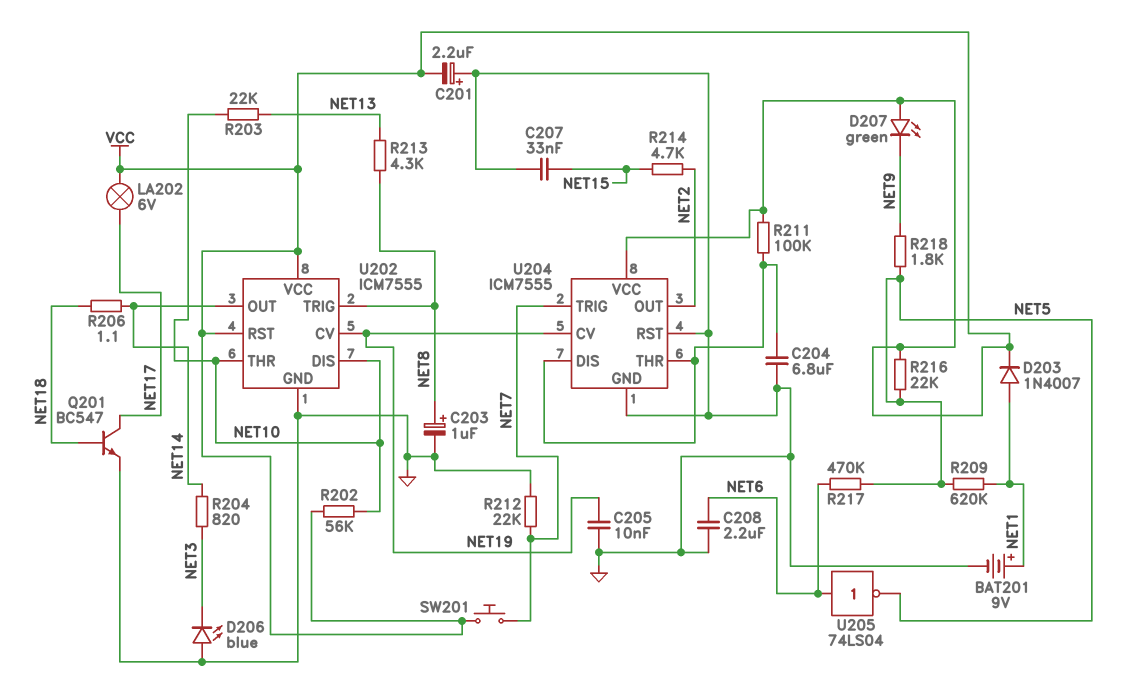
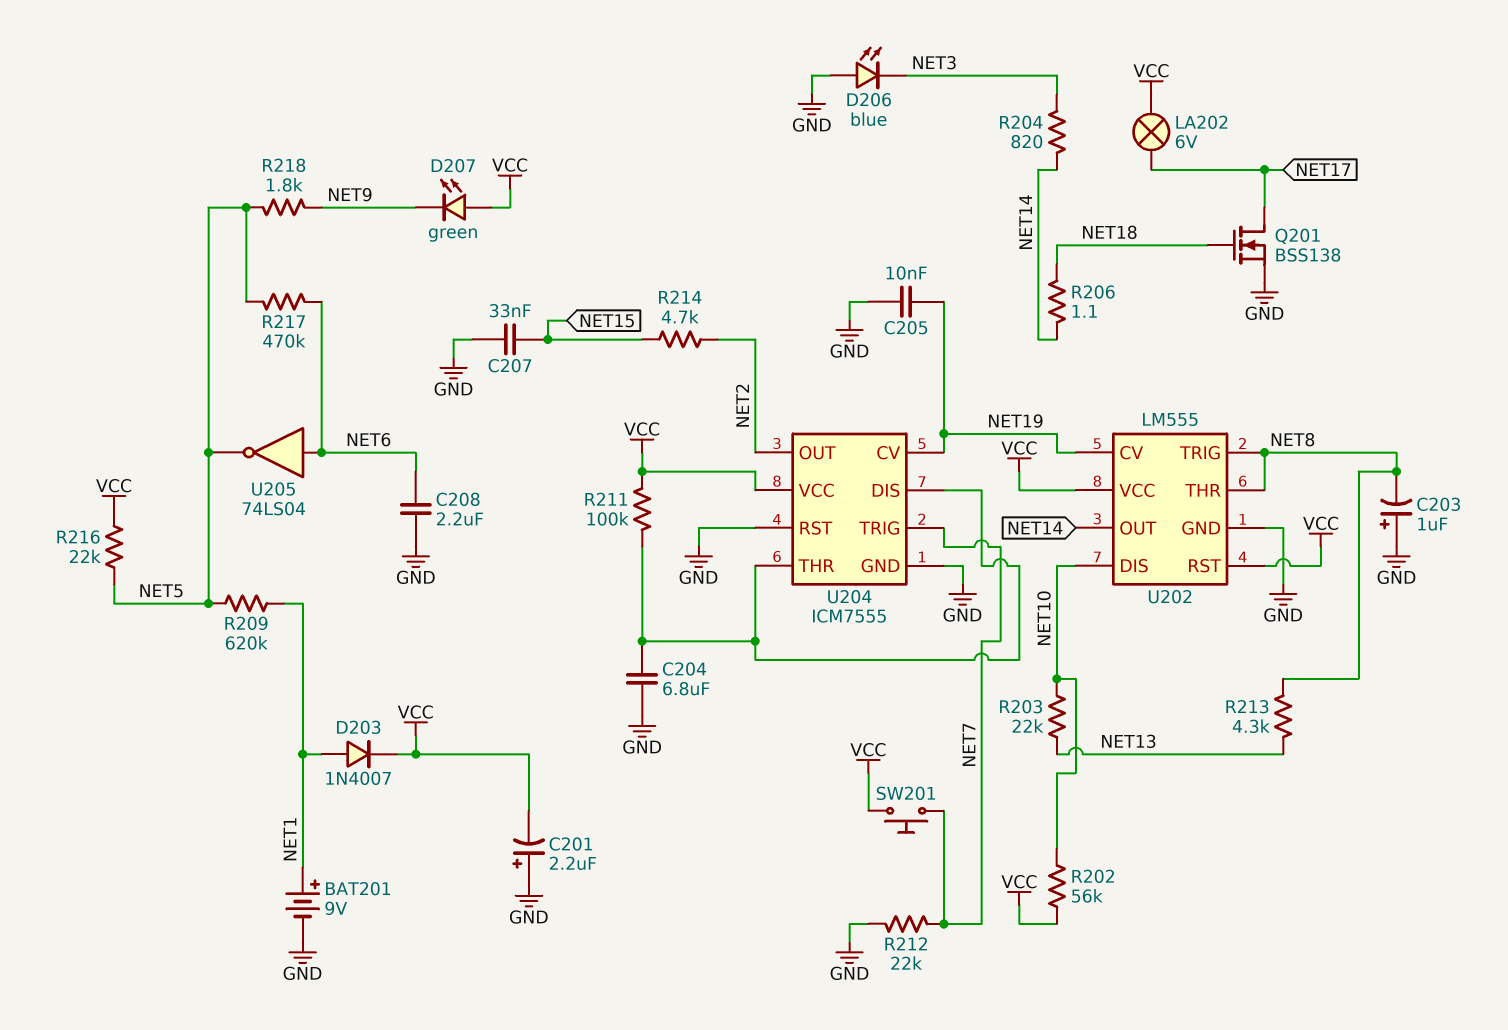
C203: 1uF (plus NET8, minus GND) -> 1uF (plus GND, minus NET8)
Q201: NPN BC547 (B NET18, C NET17, E GND) -> NMOS BSS138 (G NET18, D NET17, S GND)
U202: ICM7555 -> LM555
U202 pin THR: NET10 -> NET8

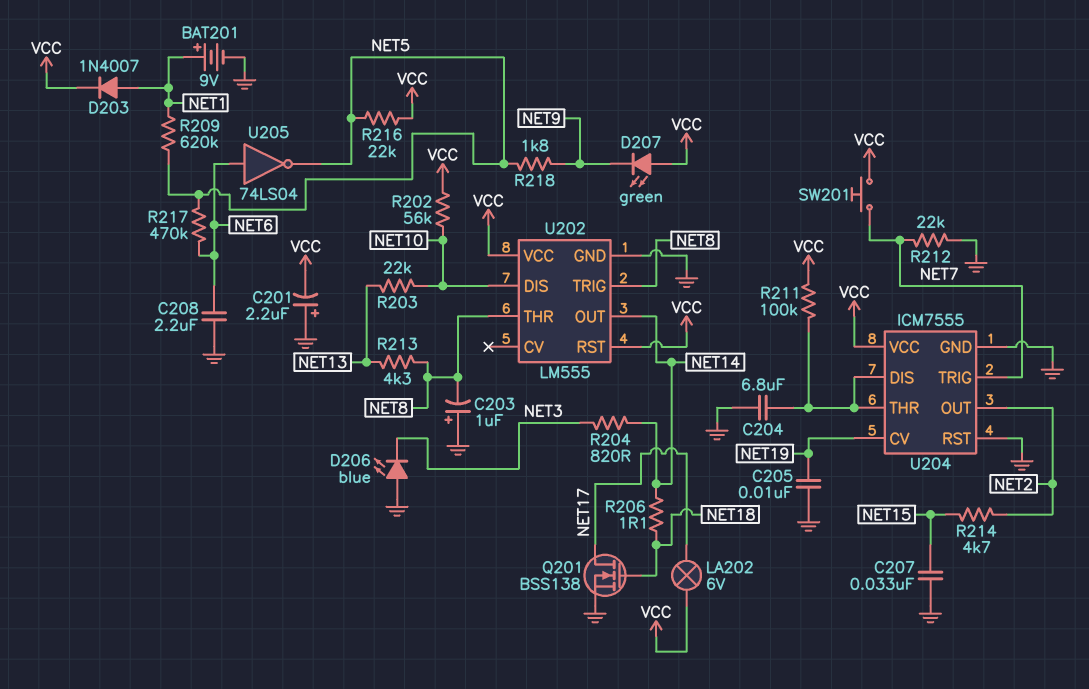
U202 pin CV: NET19 -> none

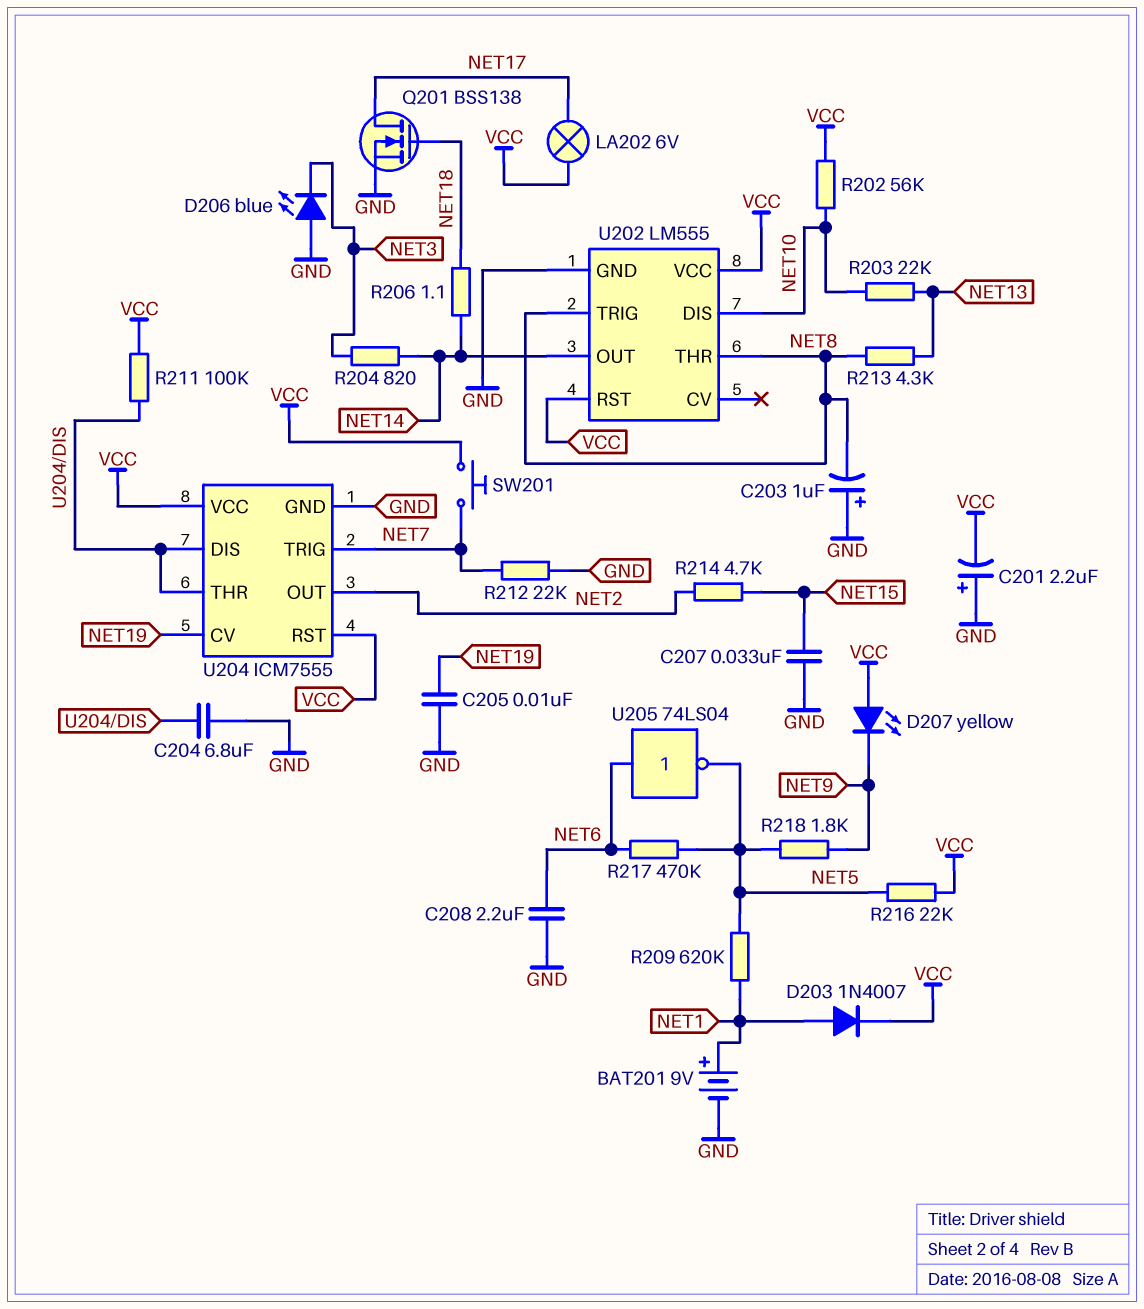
D207: LED green (A VCC, K NET9) -> LED yellow (A VCC, K NET9)
U204 pin RST: GND -> VCC

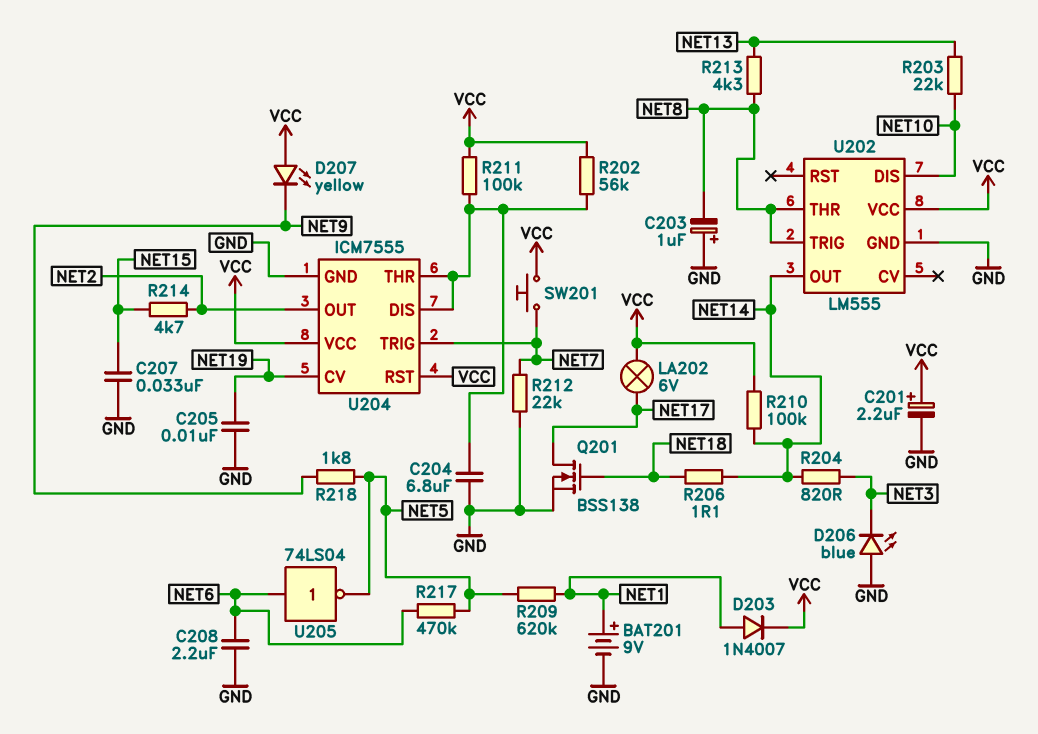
C201: 2.2uF (plus GND, minus VCC) -> 2.2uF (plus VCC, minus GND)
R202: 56k (NET10, VCC) -> 56k (U204/DIS, VCC)
R210: none -> 100k (NET14, VCC)
R216: 22k (NET5, VCC) -> none
U202 pin RST: VCC -> none

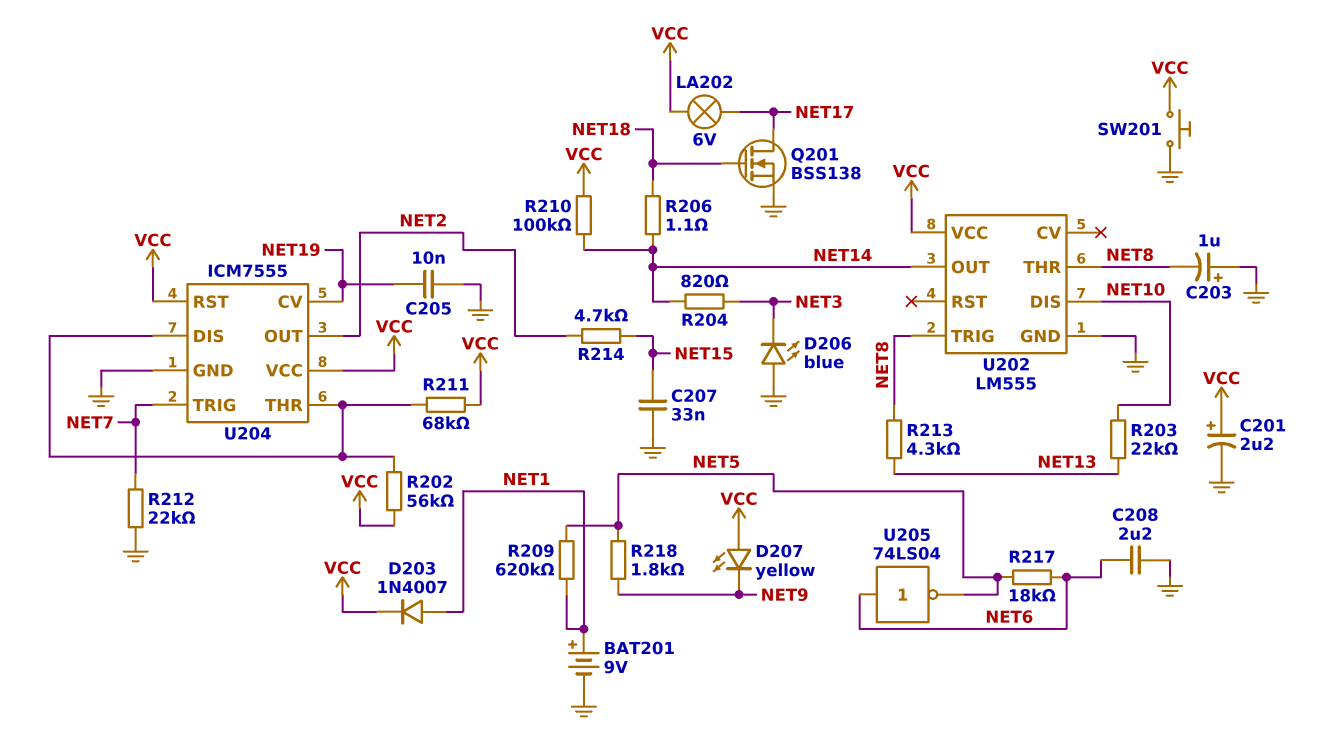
C204: 6.8uF (GND, U204/DIS) -> none
R211: 100k (U204/DIS, VCC) -> 68k (U204/DIS, VCC)
R217: 470k (NET5, NET6) -> 18k (NET5, NET6)
SW201: button (NET7, VCC) -> button (GND, VCC)

